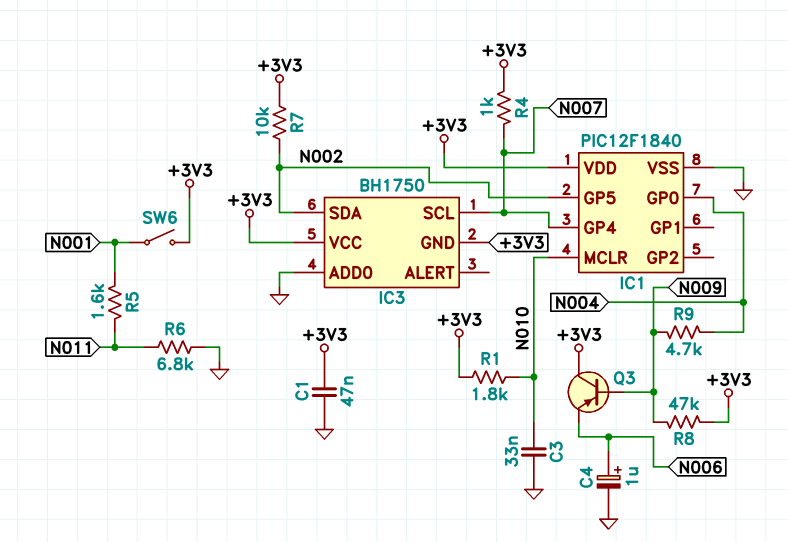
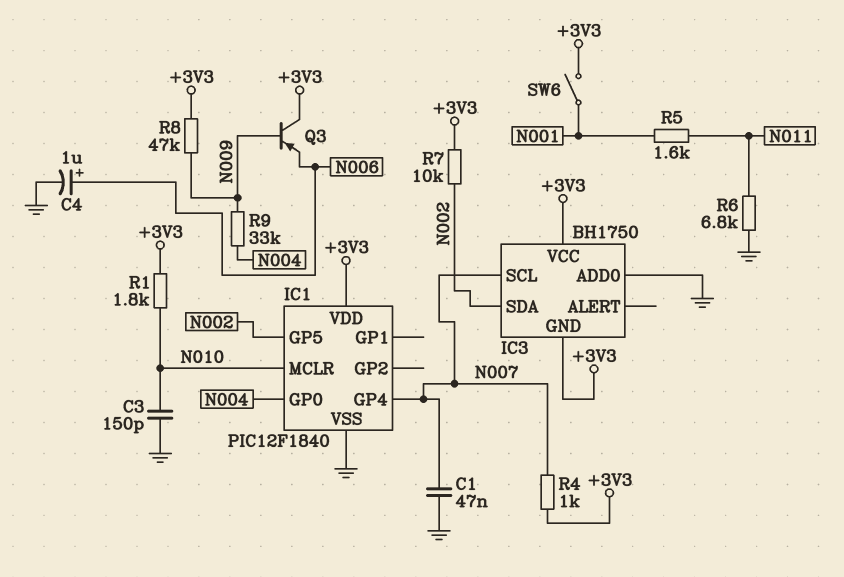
C1: 47nF (+3V3, GND) -> 47nF (GND, N007)
C3: 33nF (GND, N010) -> 150pF (GND, N010)
R9: 4.7k (N004, N009) -> 33k (N004, N009)

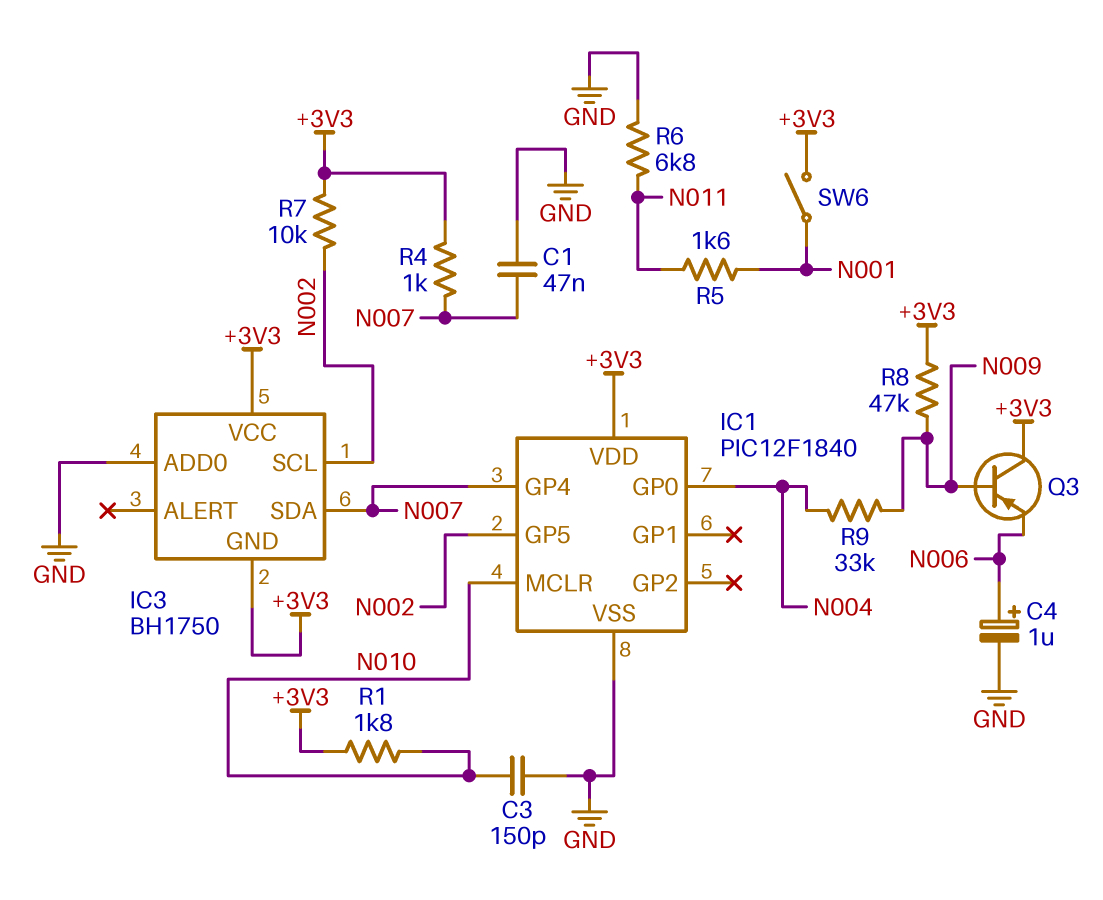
IC3 pin SCL: N007 -> N002
IC3 pin SDA: N002 -> N007

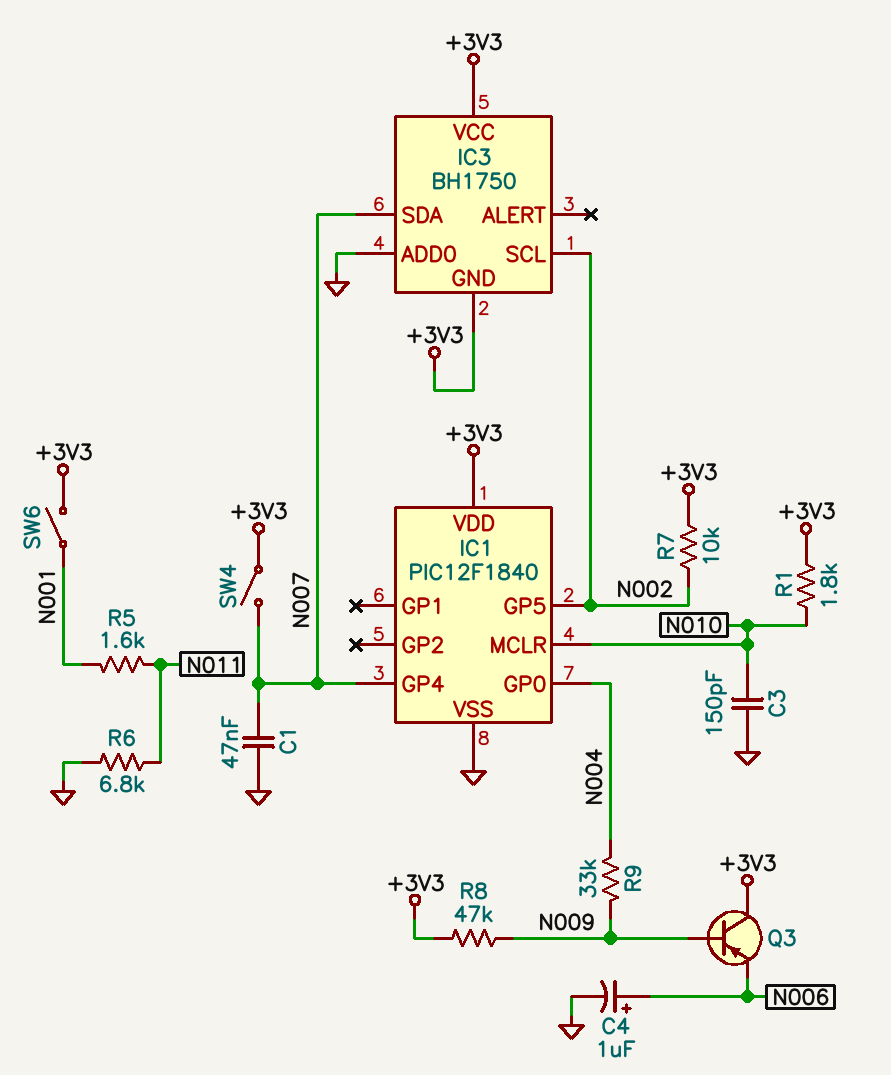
R4: 1k (+3V3, N007) -> none
SW4: none -> switch (+3V3, N007)

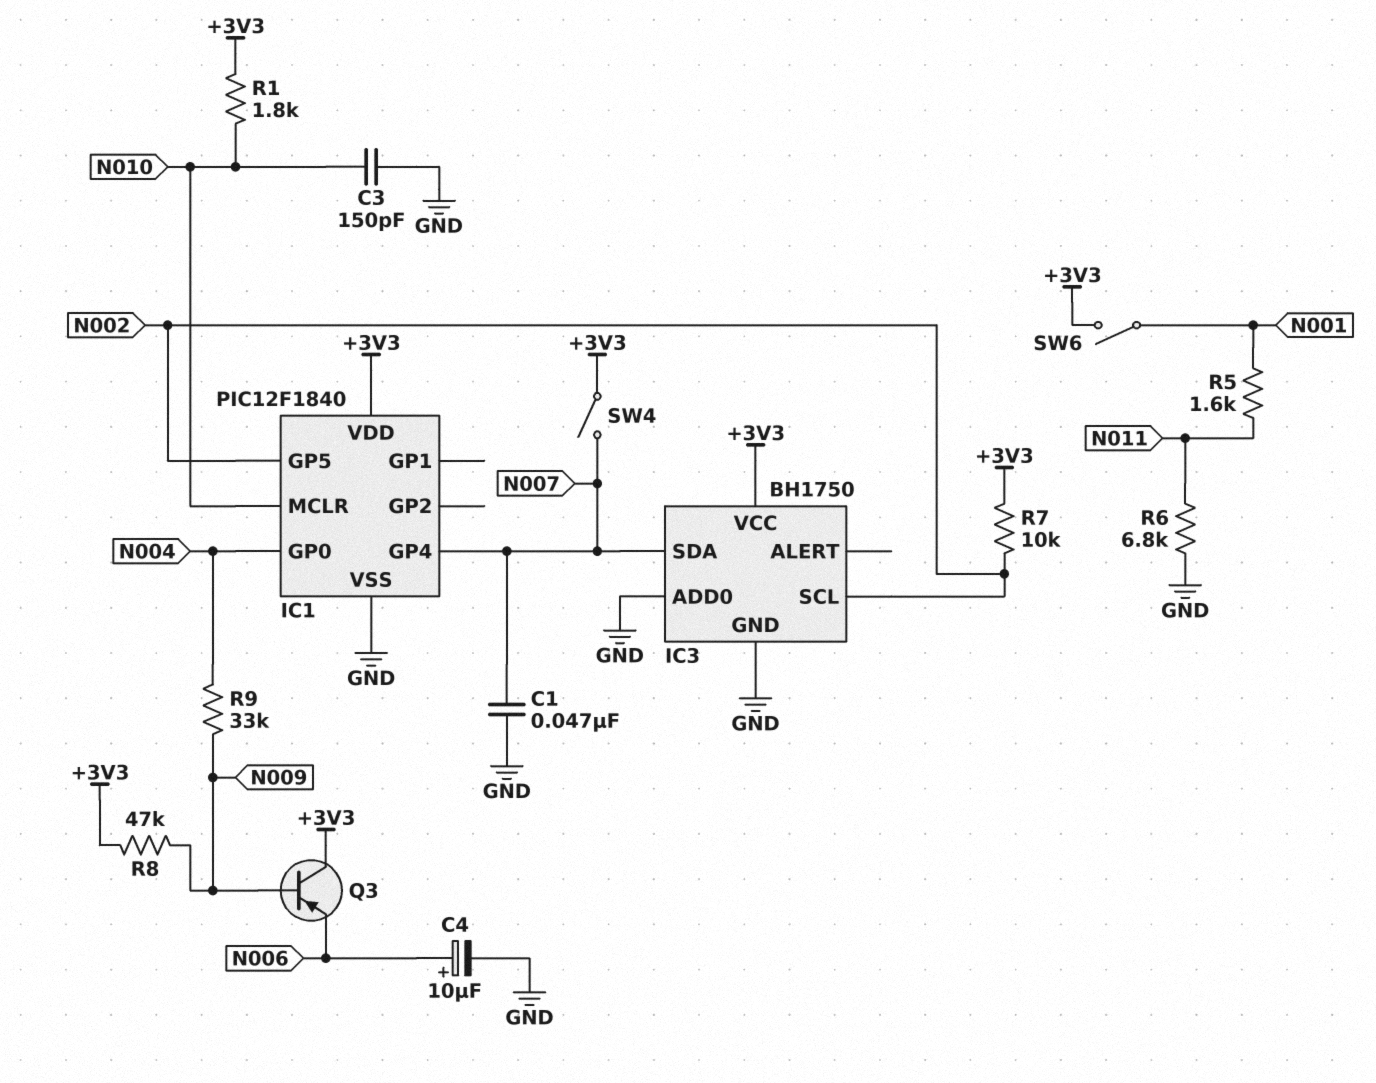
C4: 1uF (plus N006, minus GND) -> 10uF (plus N006, minus GND)
IC3 pin GND: +3V3 -> GND

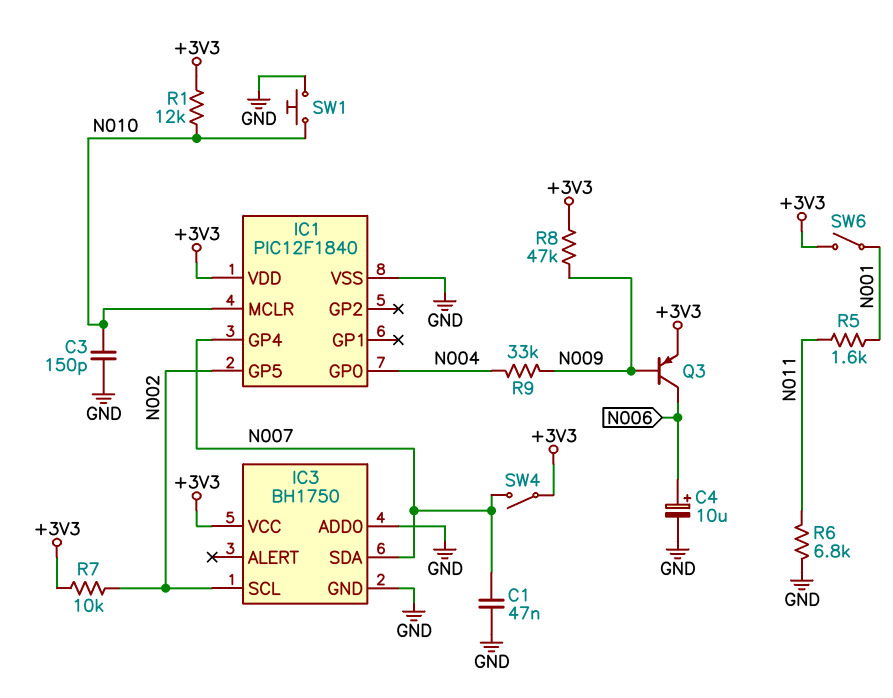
Q3: PNP (B N009, C +3V3, E N006) -> PNP (B N009, C N006, E +3V3)
R1: 1.8k (+3V3, N010) -> 12k (+3V3, N010)
SW1: none -> button (GND, N010)

